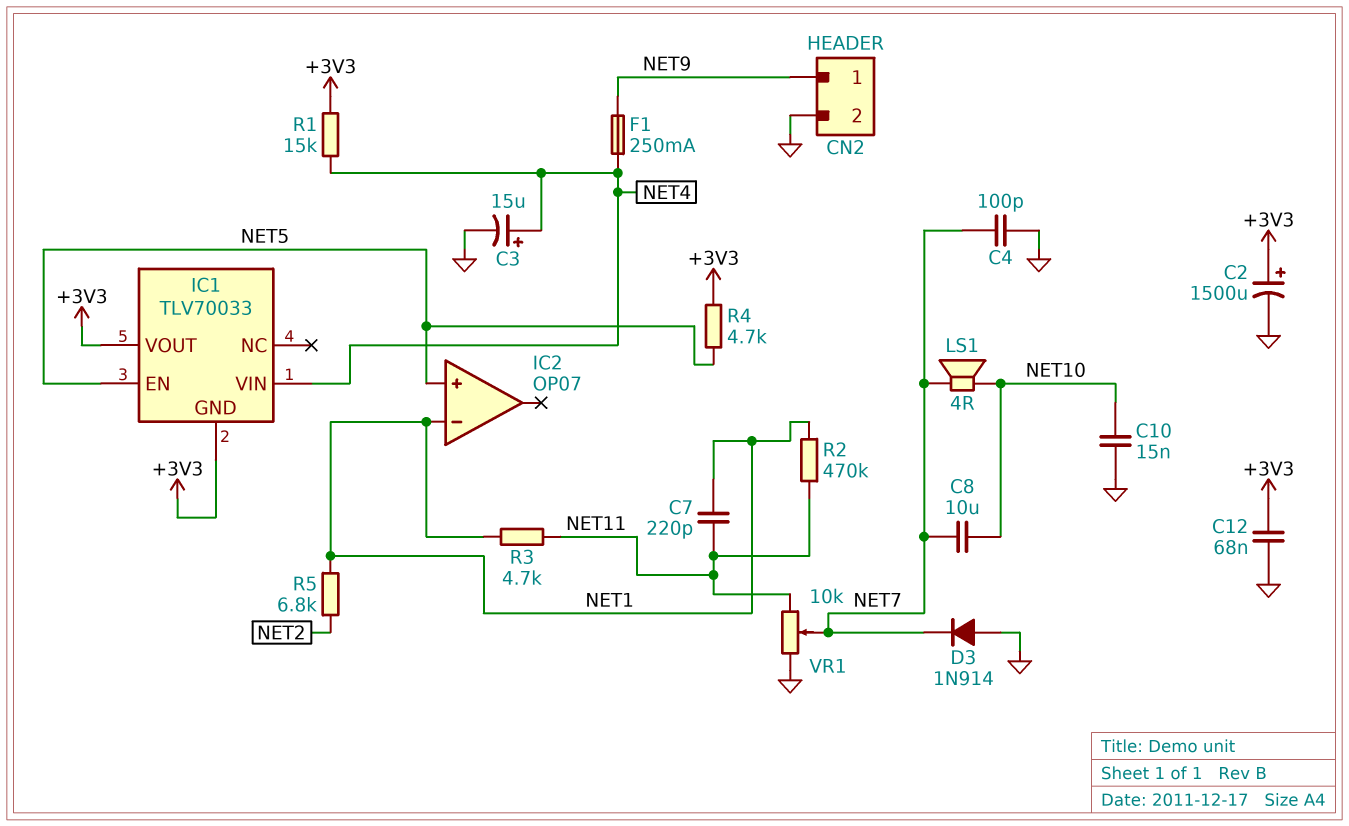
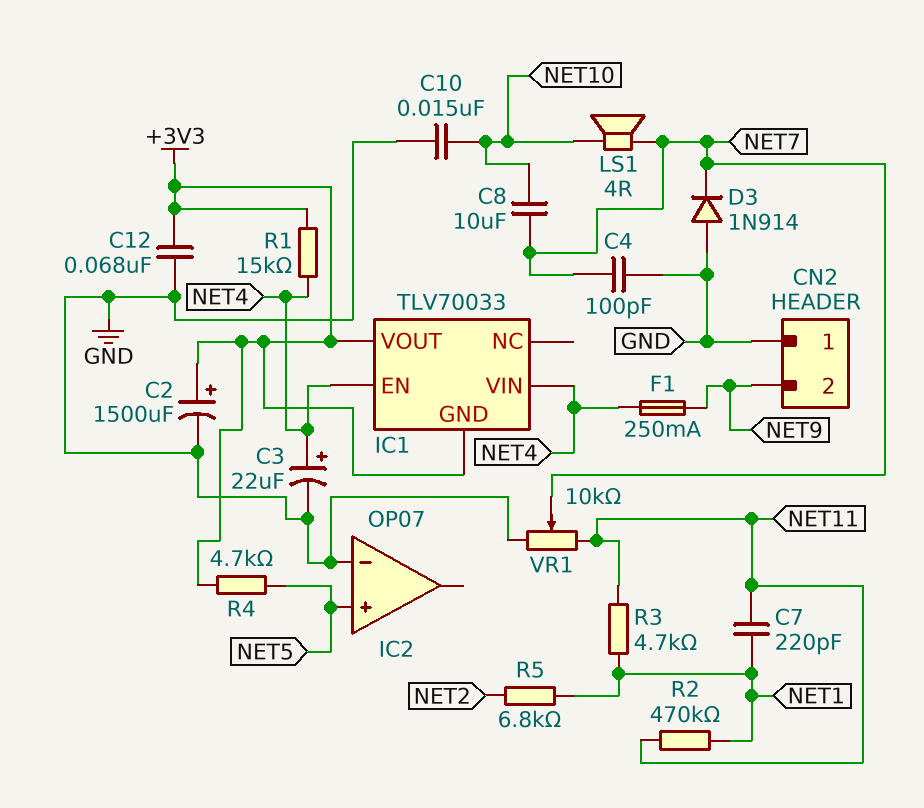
C3: 15uF (plus NET4, minus GND) -> 22uF (plus NET4, minus GND)
CN2 pin 1: NET9 -> GND
CN2 pin 2: GND -> NET9
IC1 pin EN: NET5 -> NET4
IC2 pin in-: NET1 -> GND

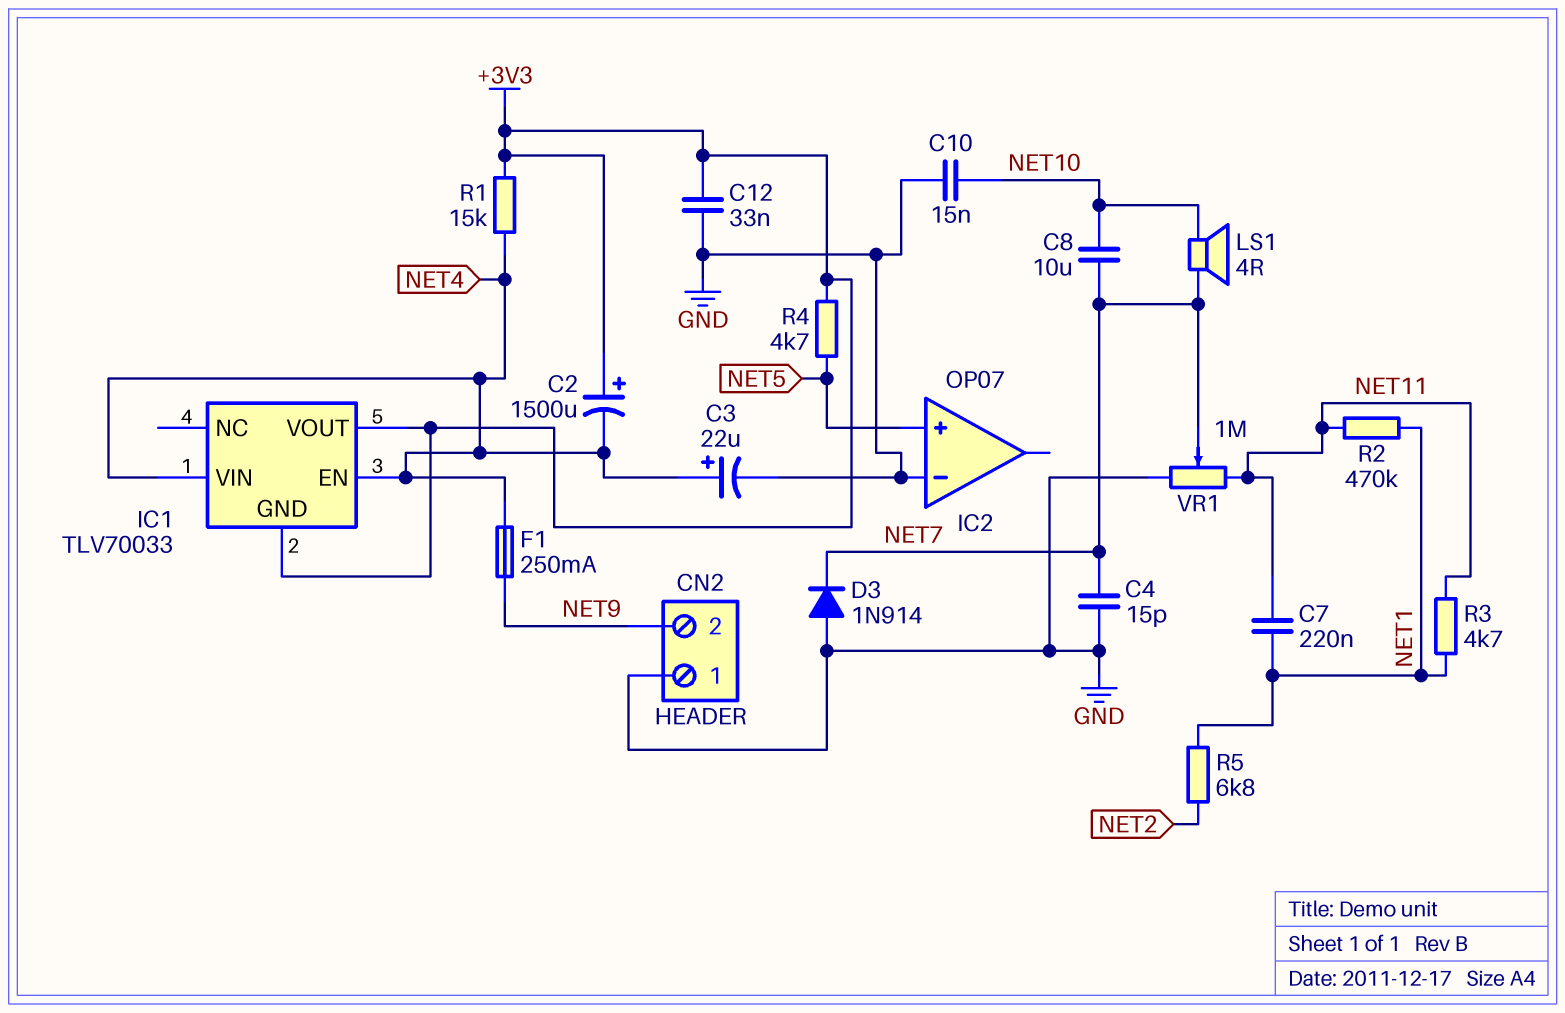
C2: 1500uF (plus +3V3, minus GND) -> 1500uF (plus +3V3, minus NET4)
C4: 100pF (GND, NET7) -> 15pF (GND, NET7)
C7: 220pF (NET1, NET11) -> 220nF (NET1, NET11)
C12: 68nF (+3V3, GND) -> 33nF (+3V3, GND)
VR1: 10k (GND, NET11, wiper NET7) -> 1M (GND, NET11, wiper NET7)

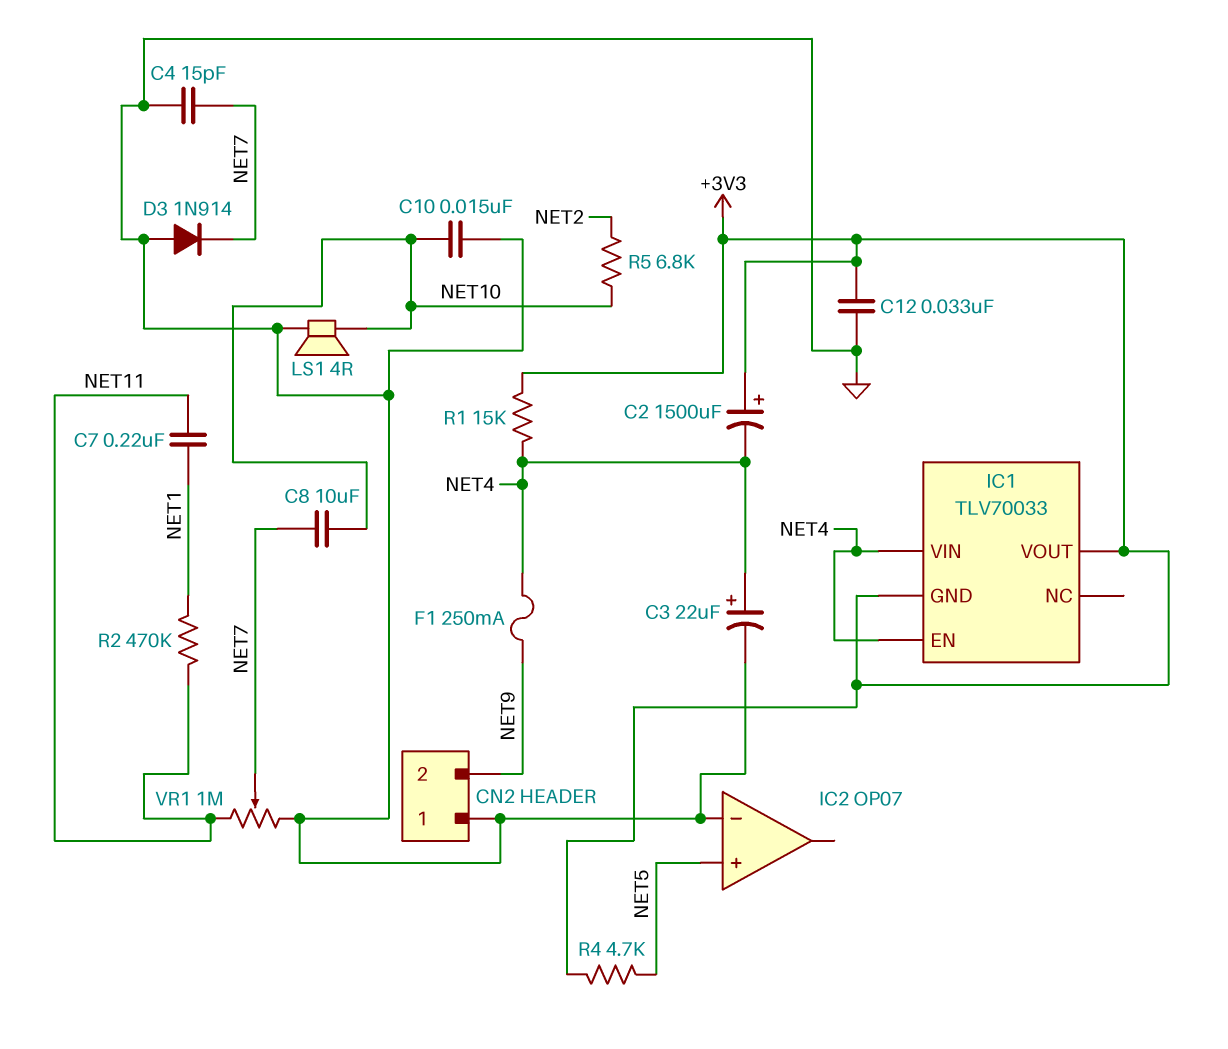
LS1: speaker 4R (NET7, NET10) -> speaker 4R (GND, NET10)
R3: 4.7k (NET1, NET11) -> none
R5: 6.8k (NET1, NET2) -> 6.8k (NET2, NET10)

